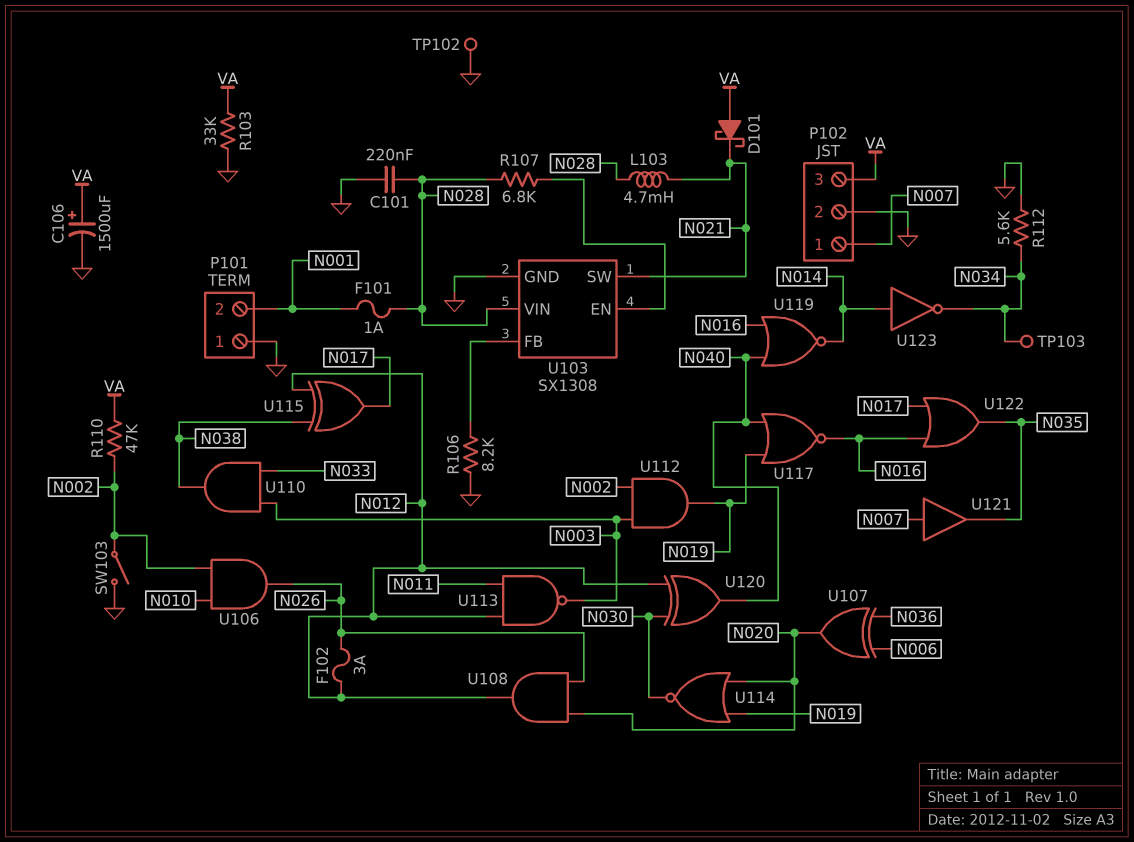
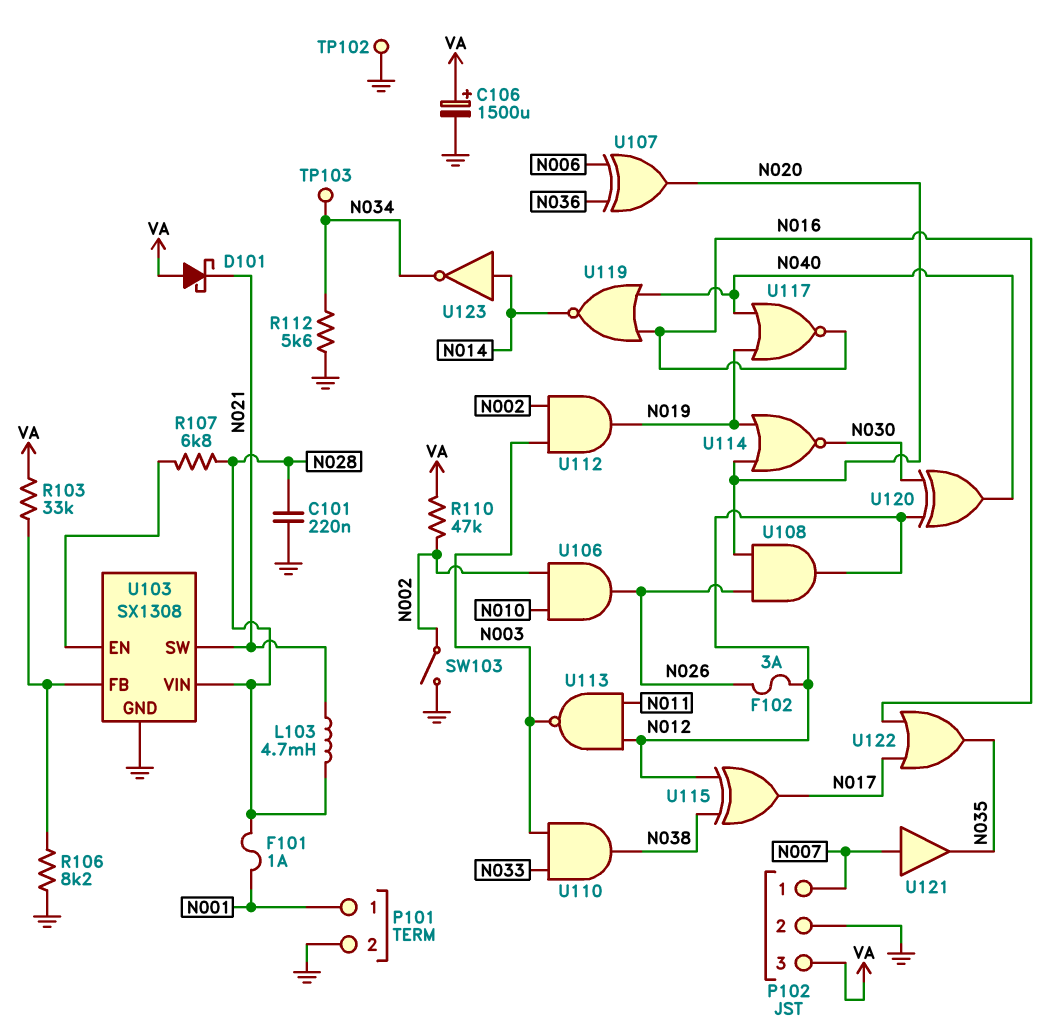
P101 pin 1: GND -> N001
P101 pin 2: N001 -> GND
R103: 33k (GND, VA) -> 33k (U103/FB, VA)

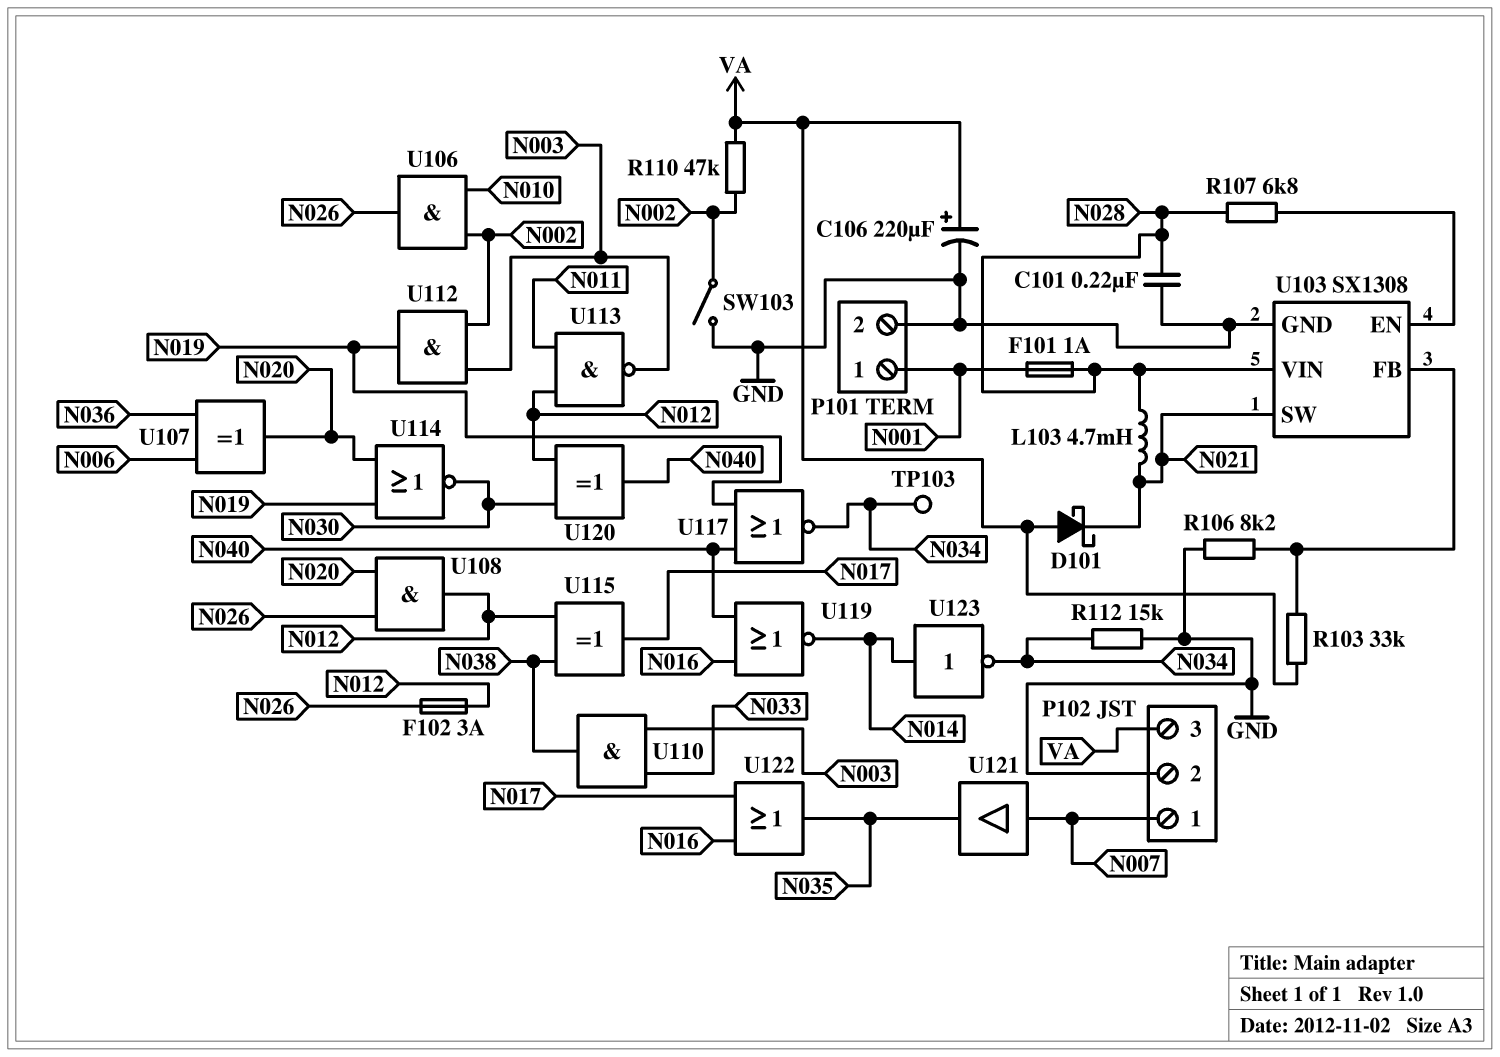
C106: 1500uF (plus VA, minus GND) -> 220uF (plus VA, minus GND)
R112: 5.6k (GND, N034) -> 15k (GND, N034)
TP102: test point (GND) -> none
U117: NOR (in N019, in N040, out N016) -> NOR (in N019, in N040, out N034)

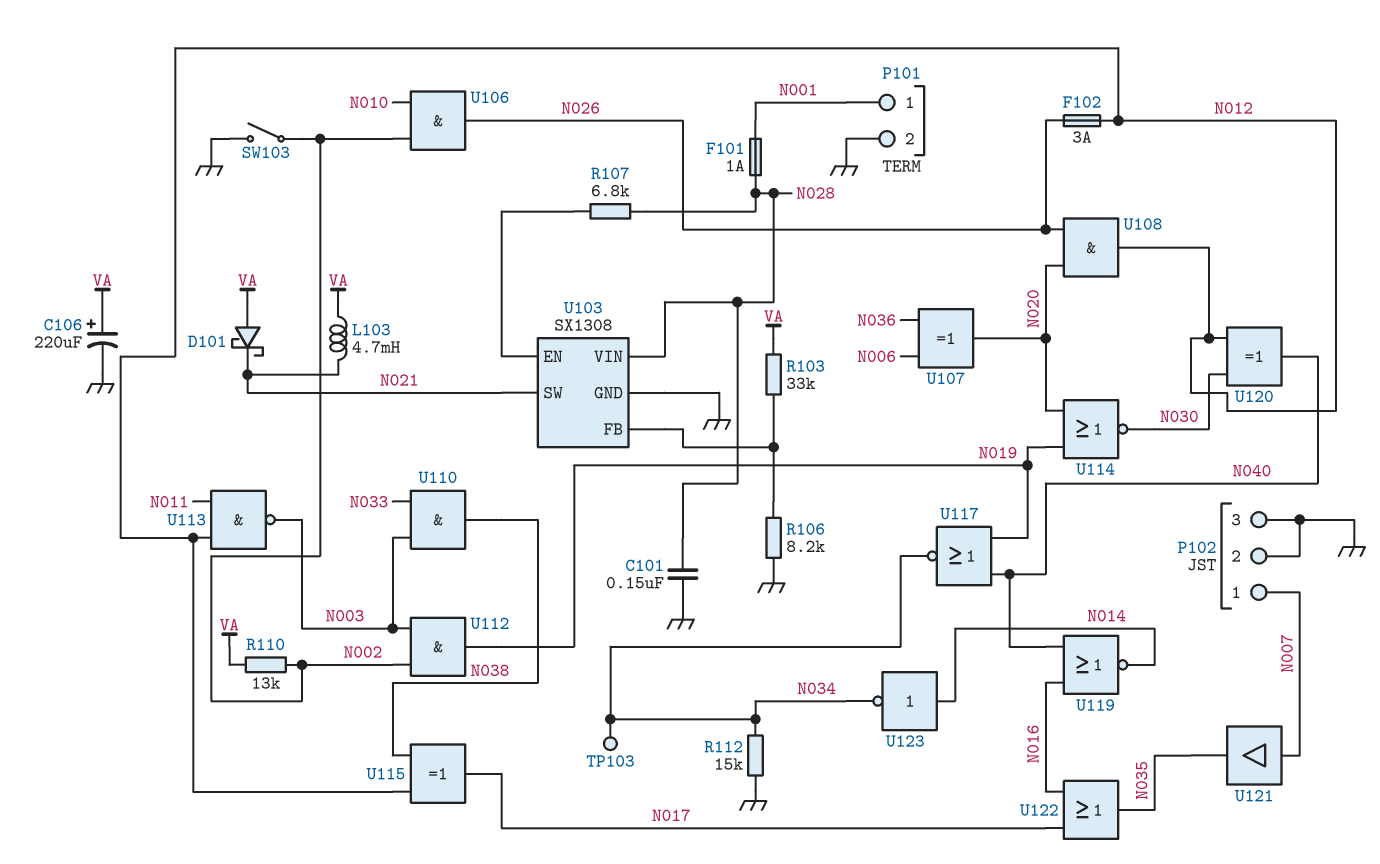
C101: 220nF (GND, N028) -> 150nF (GND, N028)
L103: 4.7mH (N021, N028) -> 4.7mH (N021, VA)
P102 pin 3: VA -> GND
R110: 47k (N002, VA) -> 13k (N002, VA)

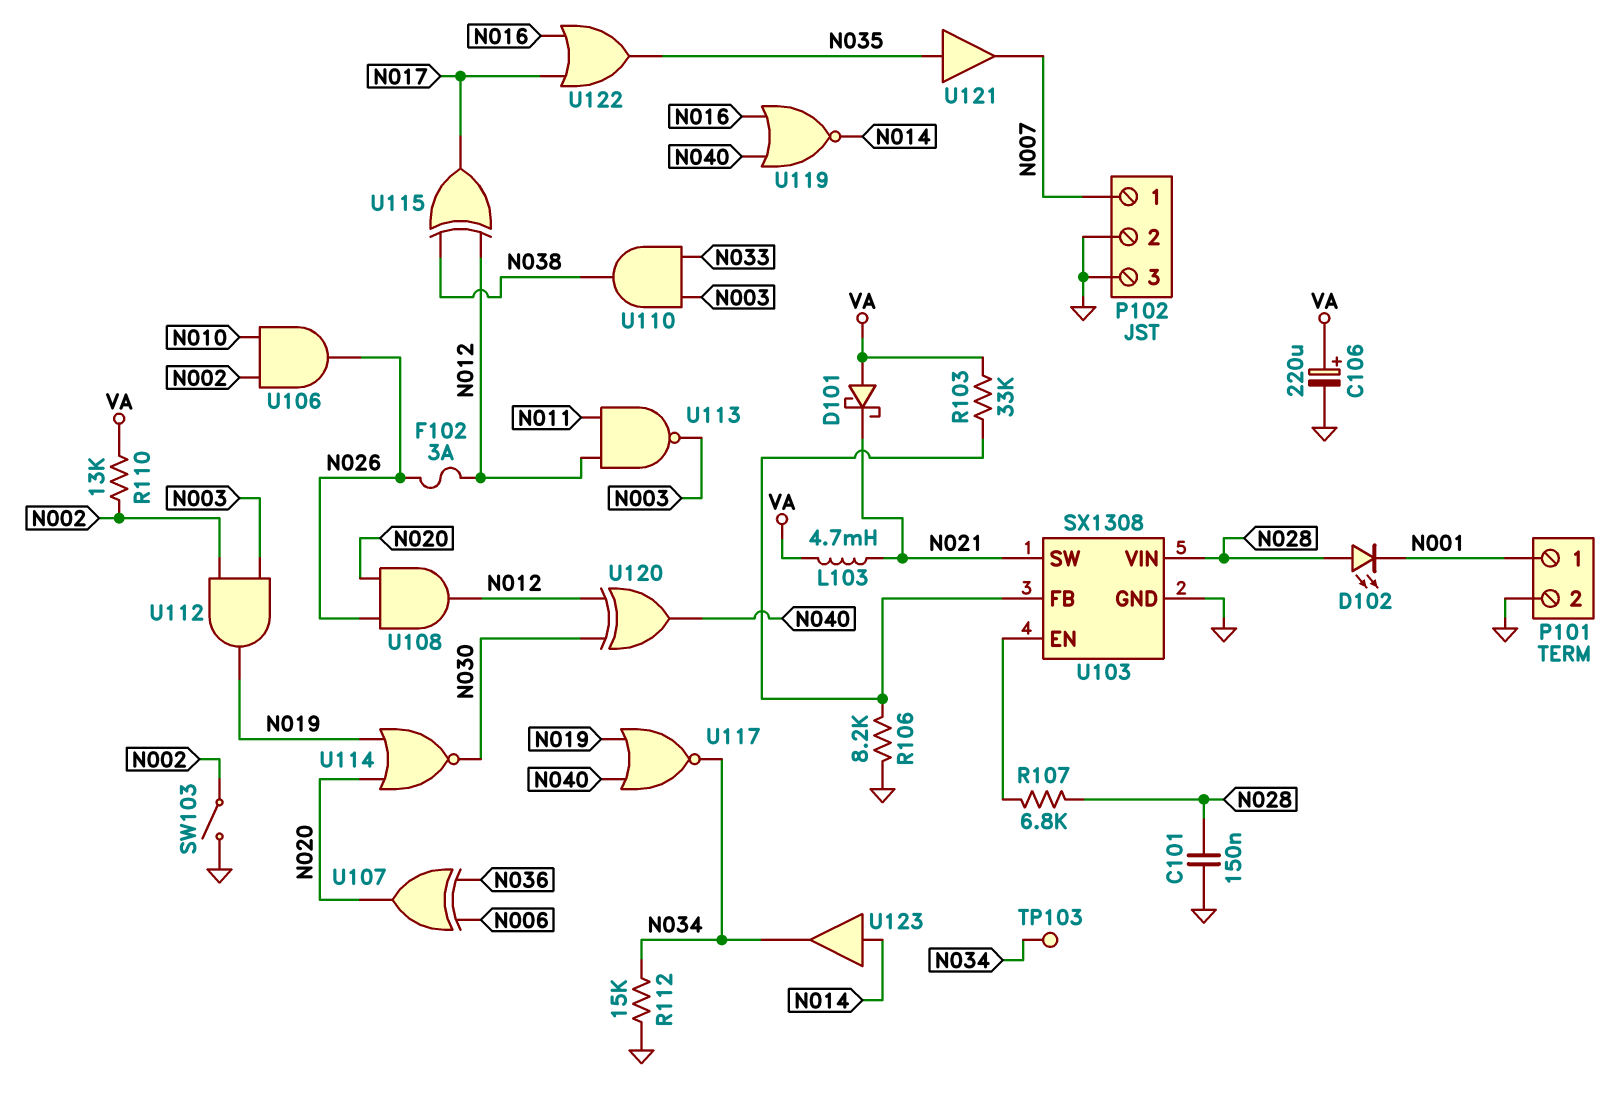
D102: none -> LED (A N028, K N001)
F101: 1A (N001, N028) -> none
U121: buffer (in N007, out N035) -> buffer (in N035, out N007)
U123: NOT (in N014, out N034) -> buffer (in N014, out N034)

